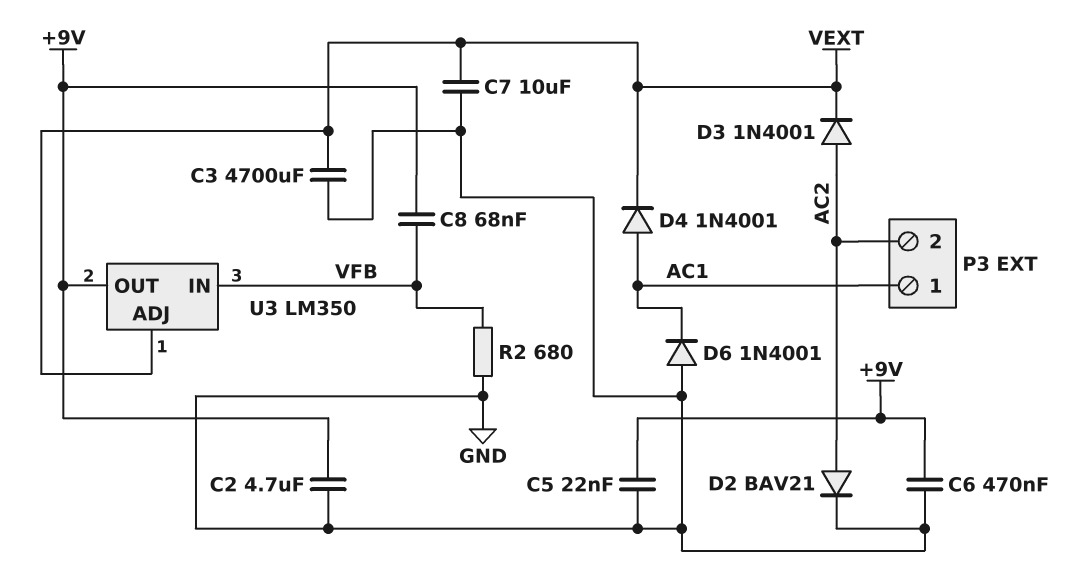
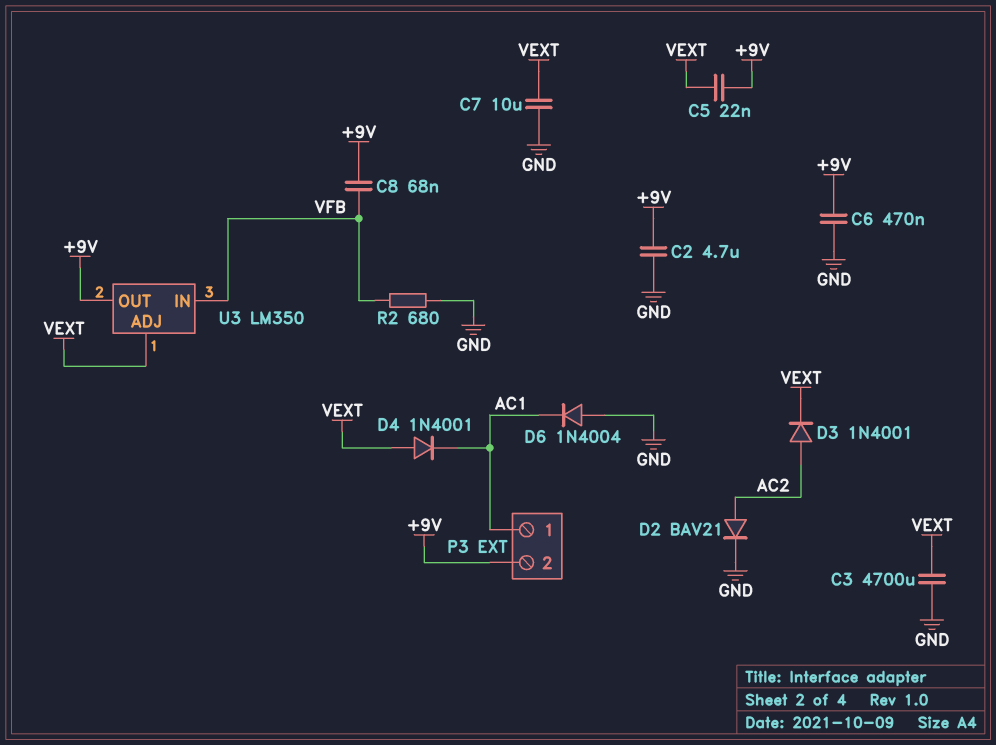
C5: 22nF (+9V, GND) -> 22nF (+9V, VEXT)
D4: diode 1N4001 (A AC1, K VEXT) -> diode 1N4001 (A VEXT, K AC1)
D6: diode 1N4001 (A GND, K AC1) -> diode 1N4004 (A GND, K AC1)
P3 pin 2: AC2 -> +9V

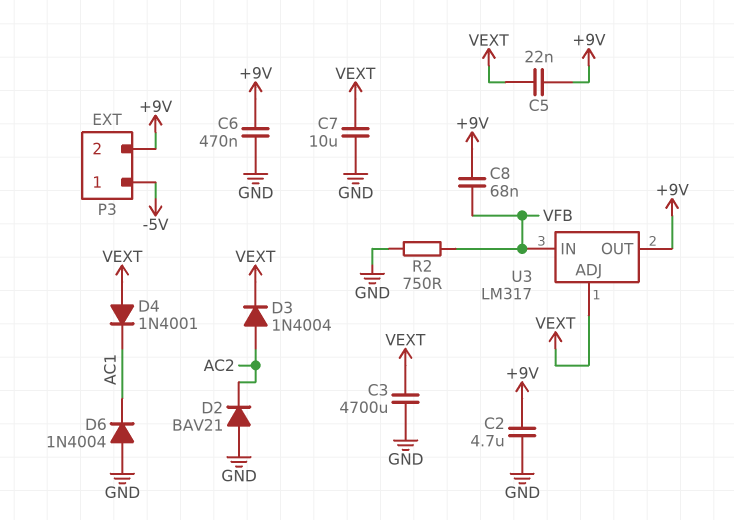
D2: diode BAV21 (A AC2, K GND) -> diode BAV21 (A GND, K AC2)
D3: diode 1N4001 (A AC2, K VEXT) -> diode 1N4004 (A AC2, K VEXT)
P3 pin 1: AC1 -> -5V
R2: 680 (GND, VFB) -> 750 (GND, VFB)
U3: LM350 -> LM317

